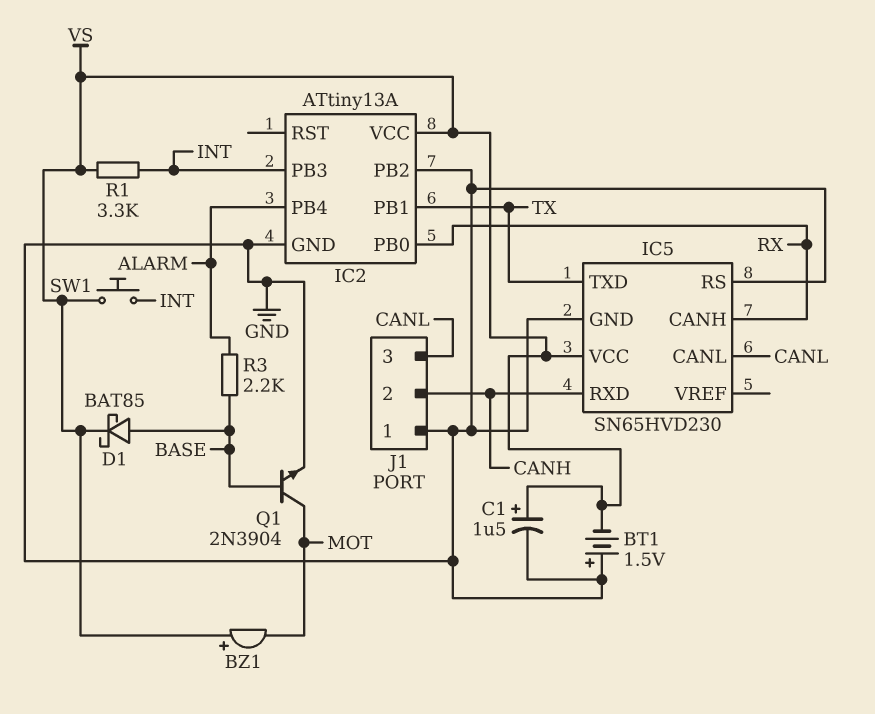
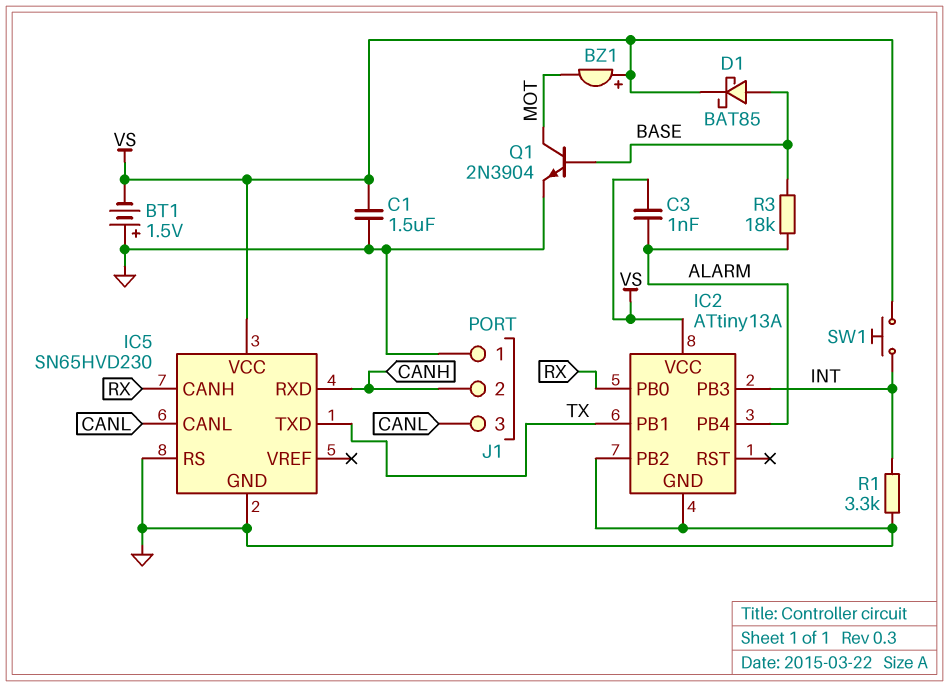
C1: 1.5uF (plus VS, minus GND) -> 1.5uF (GND, VS)
C3: none -> 1nF (ALARM, VS)
R1: 3.3k (INT, VS) -> 3.3k (GND, INT)
R3: 2.2k (ALARM, BASE) -> 18k (ALARM, BASE)

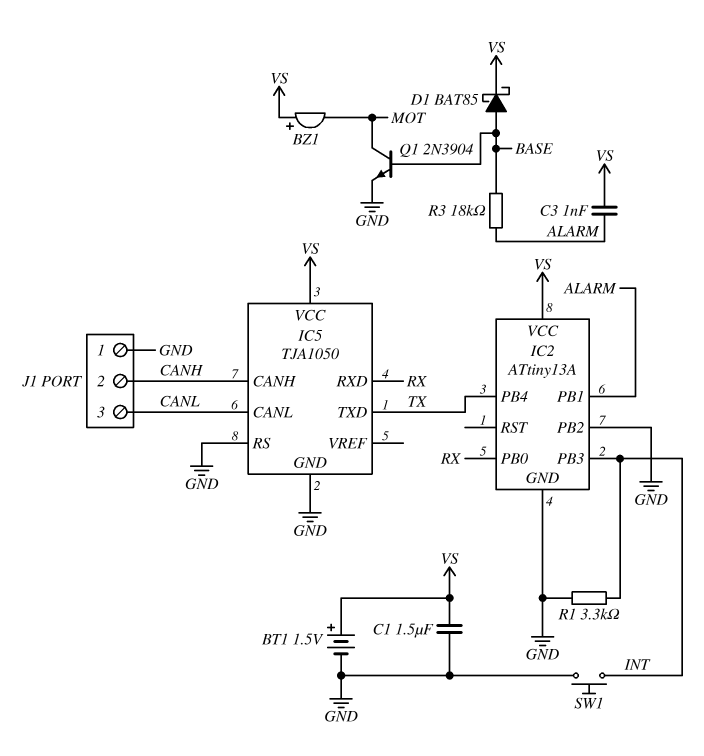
BT1: 1.5V (plus GND, minus VS) -> 1.5V (plus VS, minus GND)
IC2 pin PB1: TX -> ALARM
IC2 pin PB4: ALARM -> TX
IC5: SN65HVD230 -> TJA1050
IC5 pin CANH: RX -> CANH
IC5 pin RXD: CANH -> RX
SW1: button (INT, VS) -> button (GND, INT)

